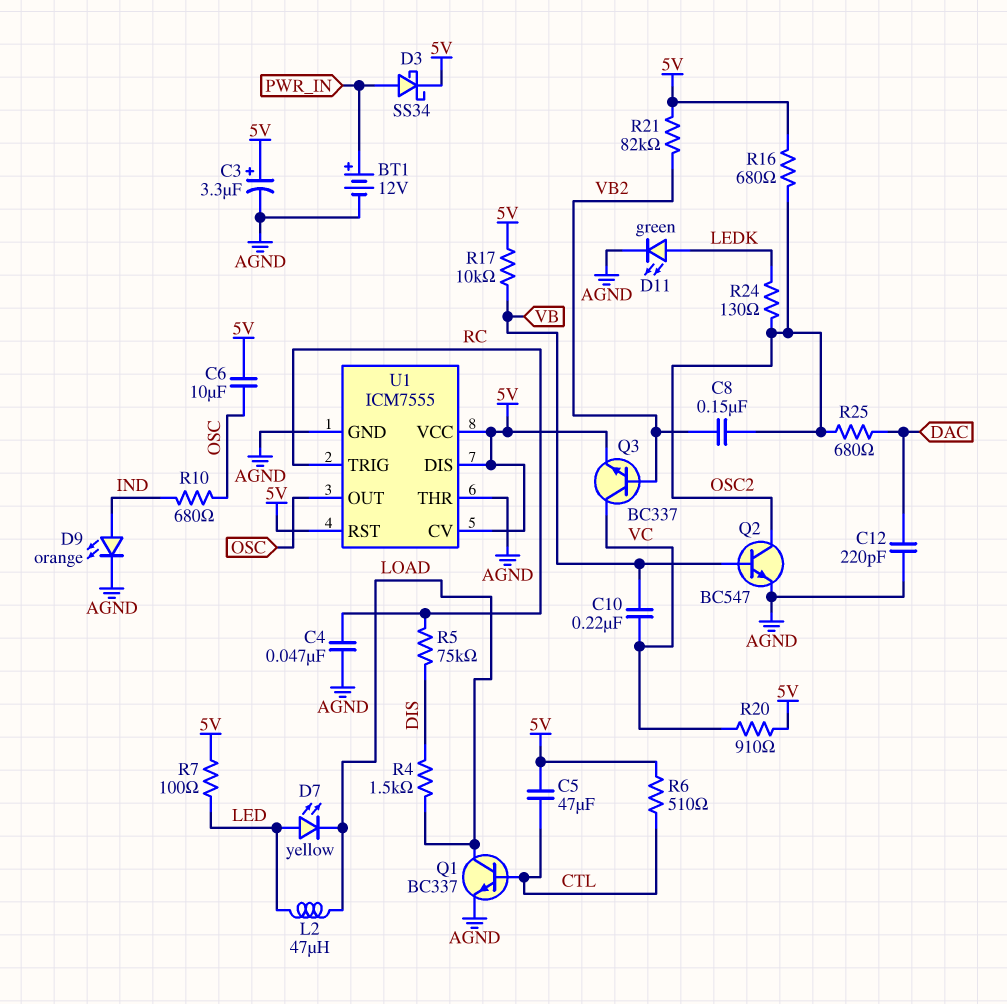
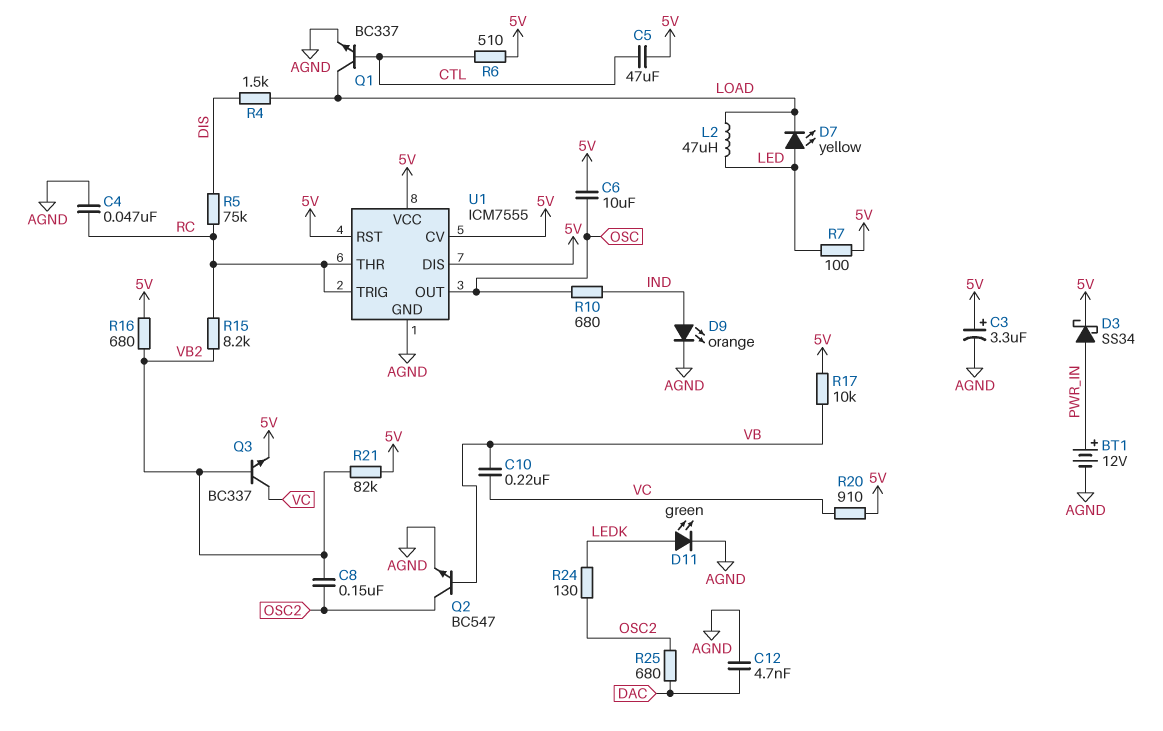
C12: 220pF (AGND, DAC) -> 4.7nF (AGND, DAC)
R15: none -> 8.2k (RC, VB2)
R16: 680 (5V, OSC2) -> 680 (5V, VB2)
U1 pin THR: AGND -> RC

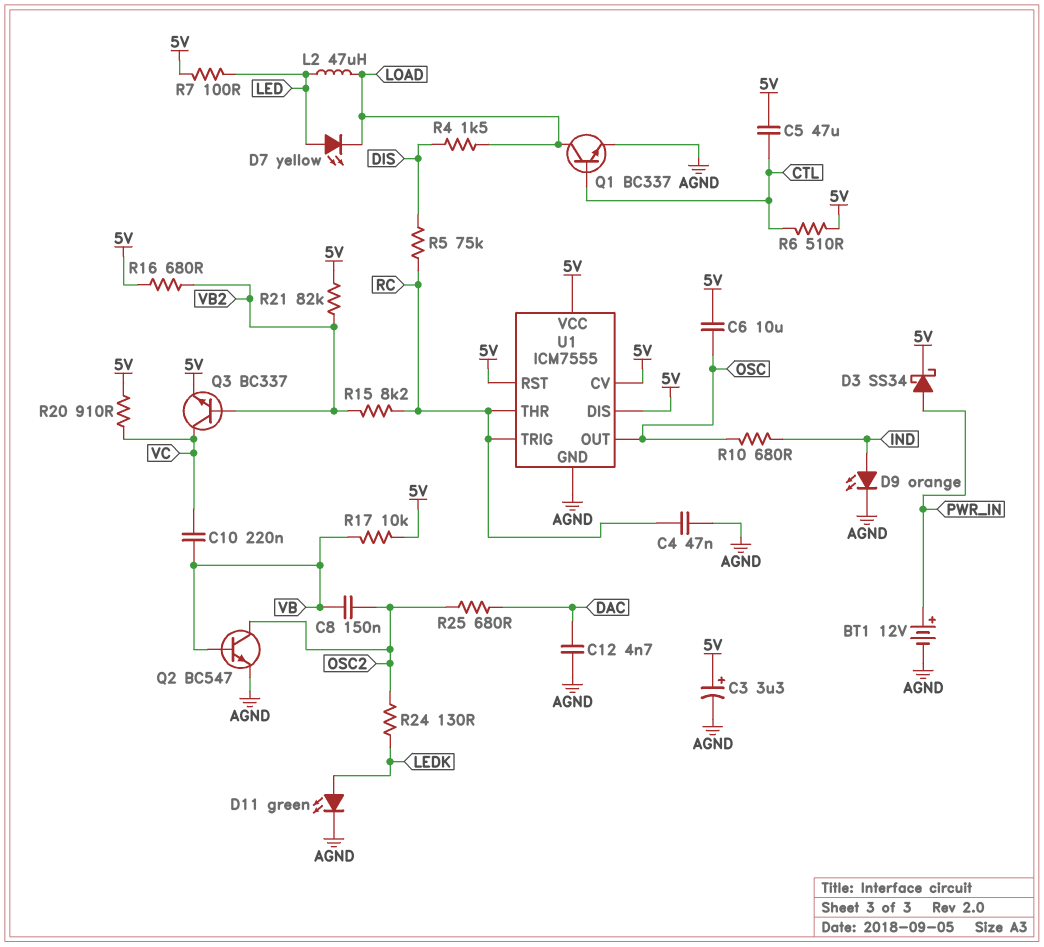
C8: 150nF (OSC2, VB2) -> 150nF (OSC2, VB)

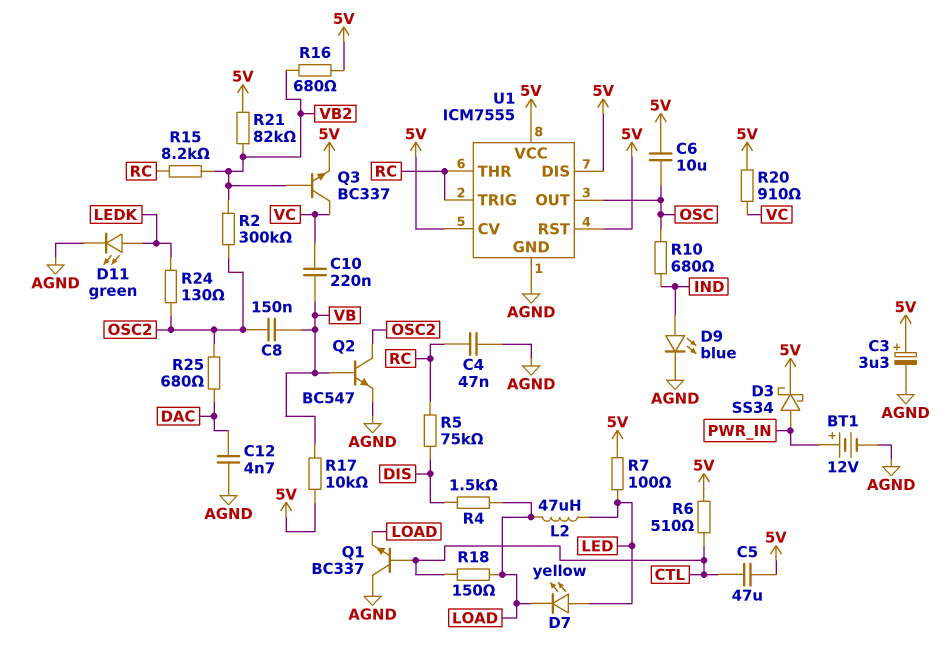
D9: LED orange (A IND, K AGND) -> LED blue (A IND, K AGND)
Q1: NPN BC337 (B CTL, C LOAD, E AGND) -> NPN BC337 (B CTL, C AGND, E LOAD)
R2: none -> 300k (OSC2, VB2)
R18: none -> 150 (CTL, LOAD)

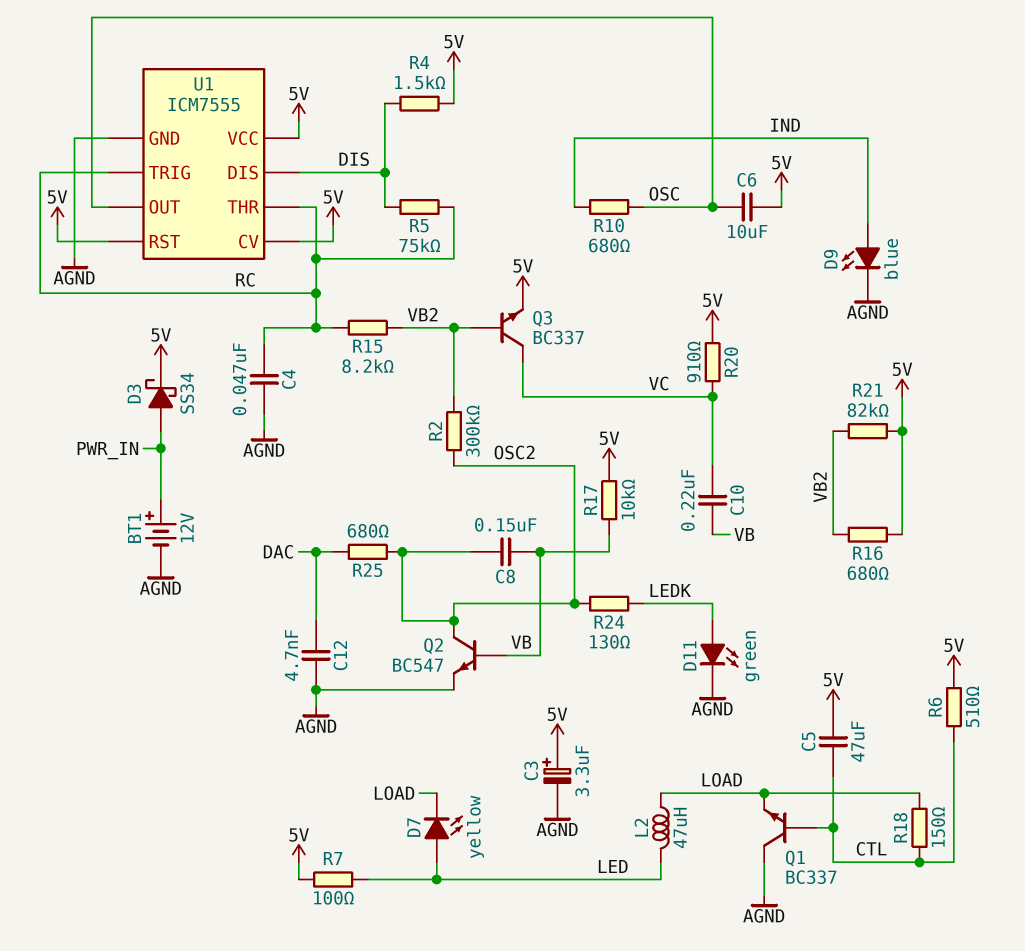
R4: 1.5k (DIS, LOAD) -> 1.5k (5V, DIS)
U1 pin DIS: 5V -> DIS

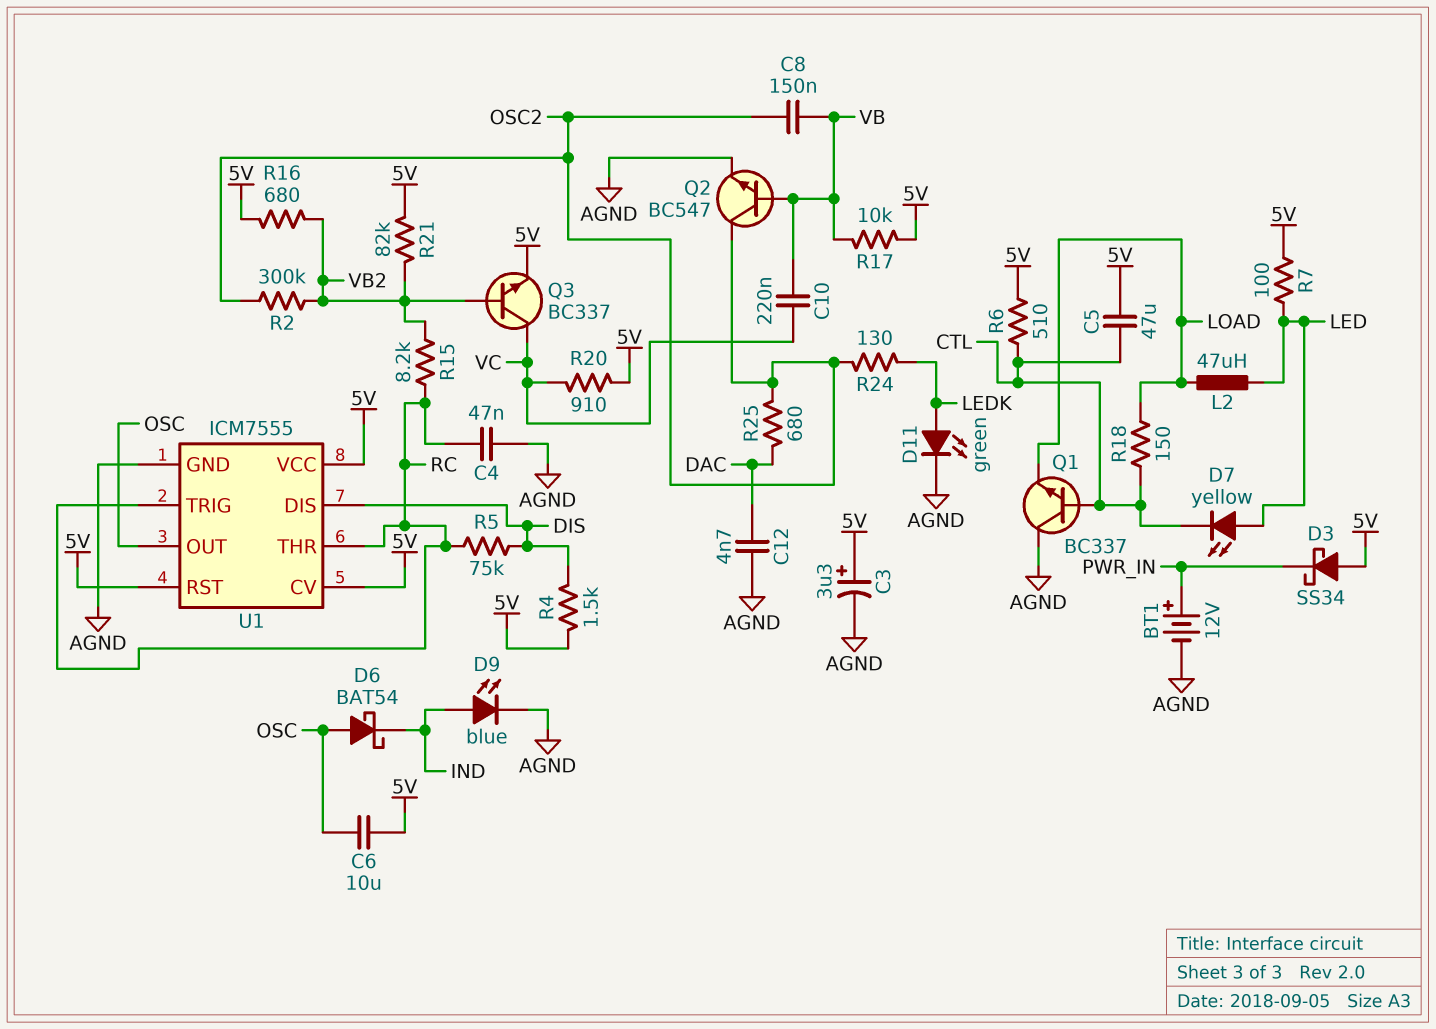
D3: schottky SS34 (A PWR_IN, K 5V) -> schottky SS34 (A 5V, K PWR_IN)
D6: none -> schottky BAT54 (A OSC, K IND)
D7: LED yellow (A LED, K LOAD) -> LED yellow (A LED, K CTL)
R10: 680 (IND, OSC) -> none

